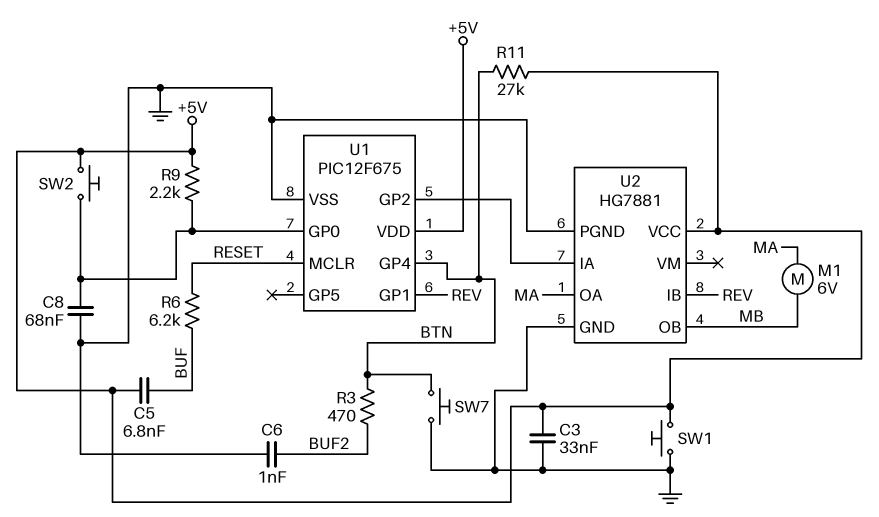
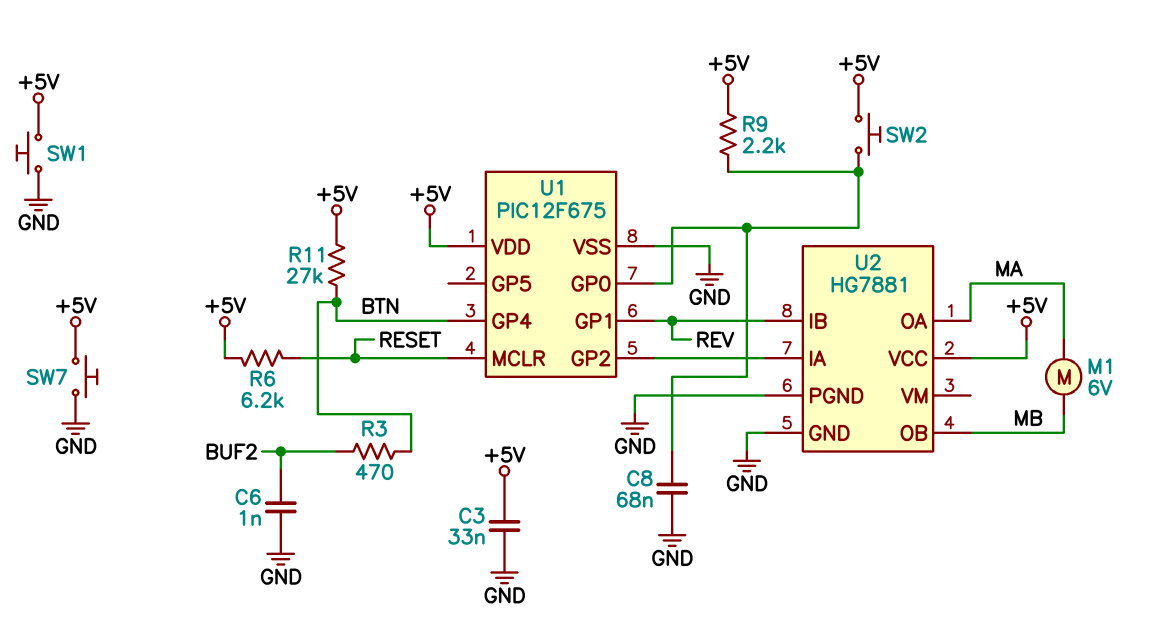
C5: 6.8nF (+5V, BUF) -> none
R6: 6.2k (BUF, RESET) -> 6.2k (+5V, RESET)
SW7: button (BTN, GND) -> button (+5V, GND)

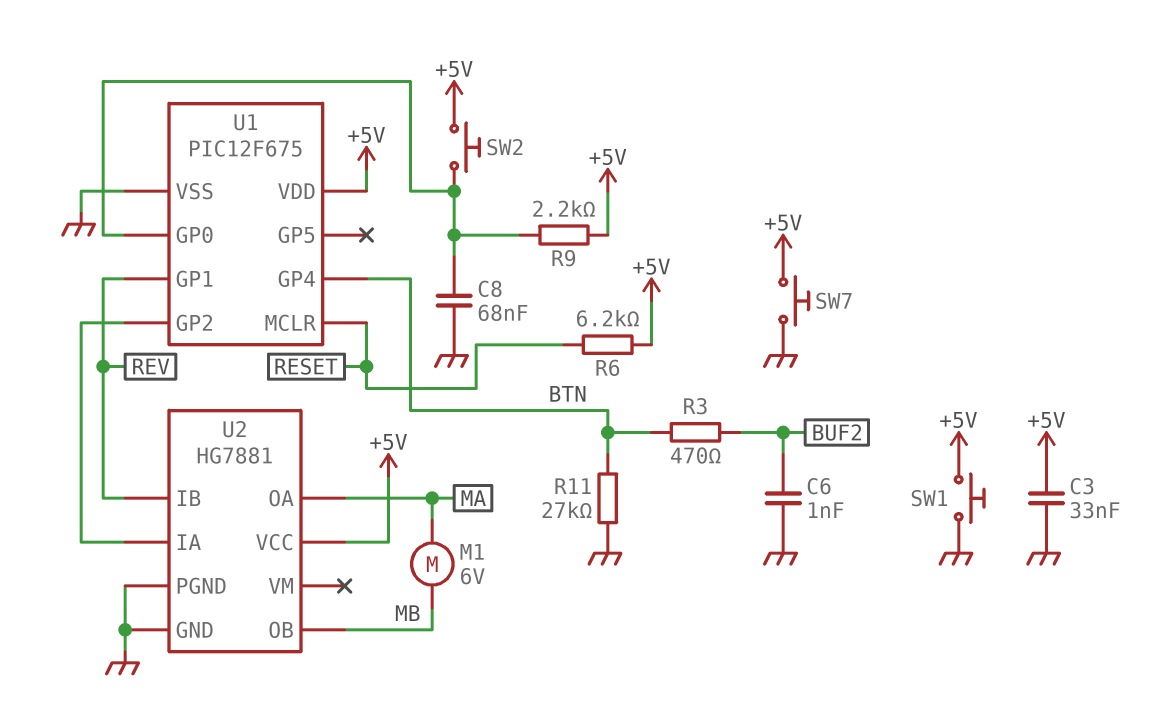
R11: 27k (+5V, BTN) -> 27k (BTN, GND)

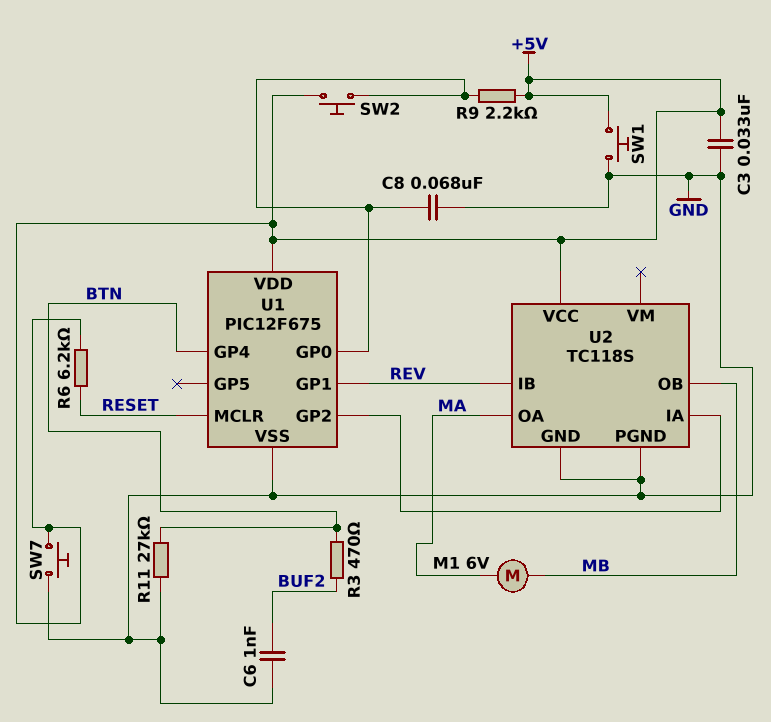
U2: HG7881 -> TC118S

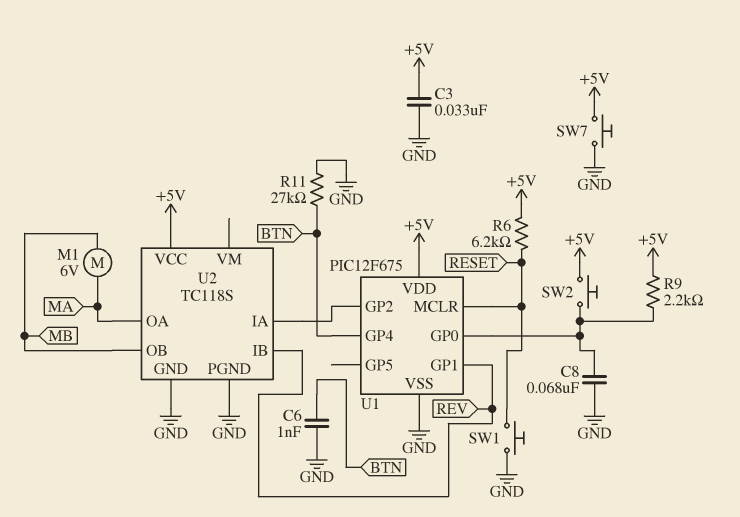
C6: 1nF (BUF2, GND) -> 1nF (BTN, GND)
R3: 470 (BTN, BUF2) -> none
SW1: button (+5V, GND) -> button (GND, RESET)

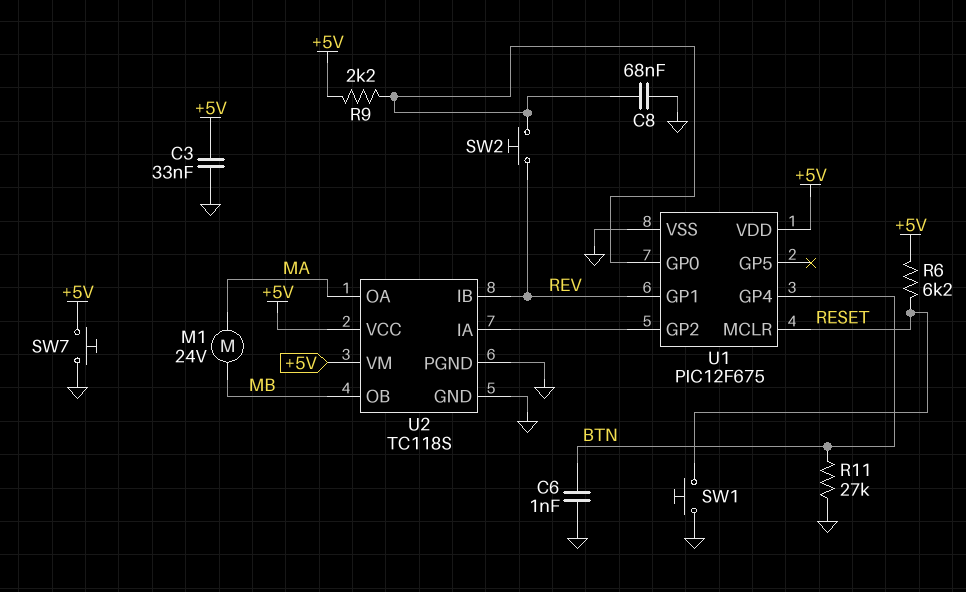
M1: motor 6V (MA, MB) -> motor 24V (MA, MB)
SW2: button (+5V, U1/GP0) -> button (REV, U1/GP0)
U2 pin VM: none -> +5V

